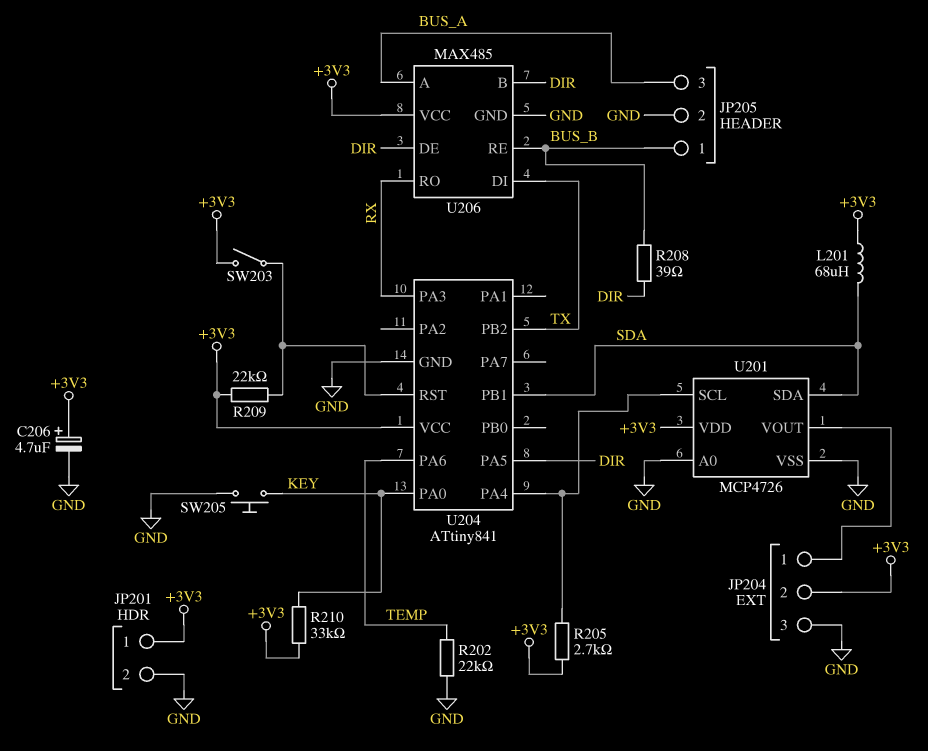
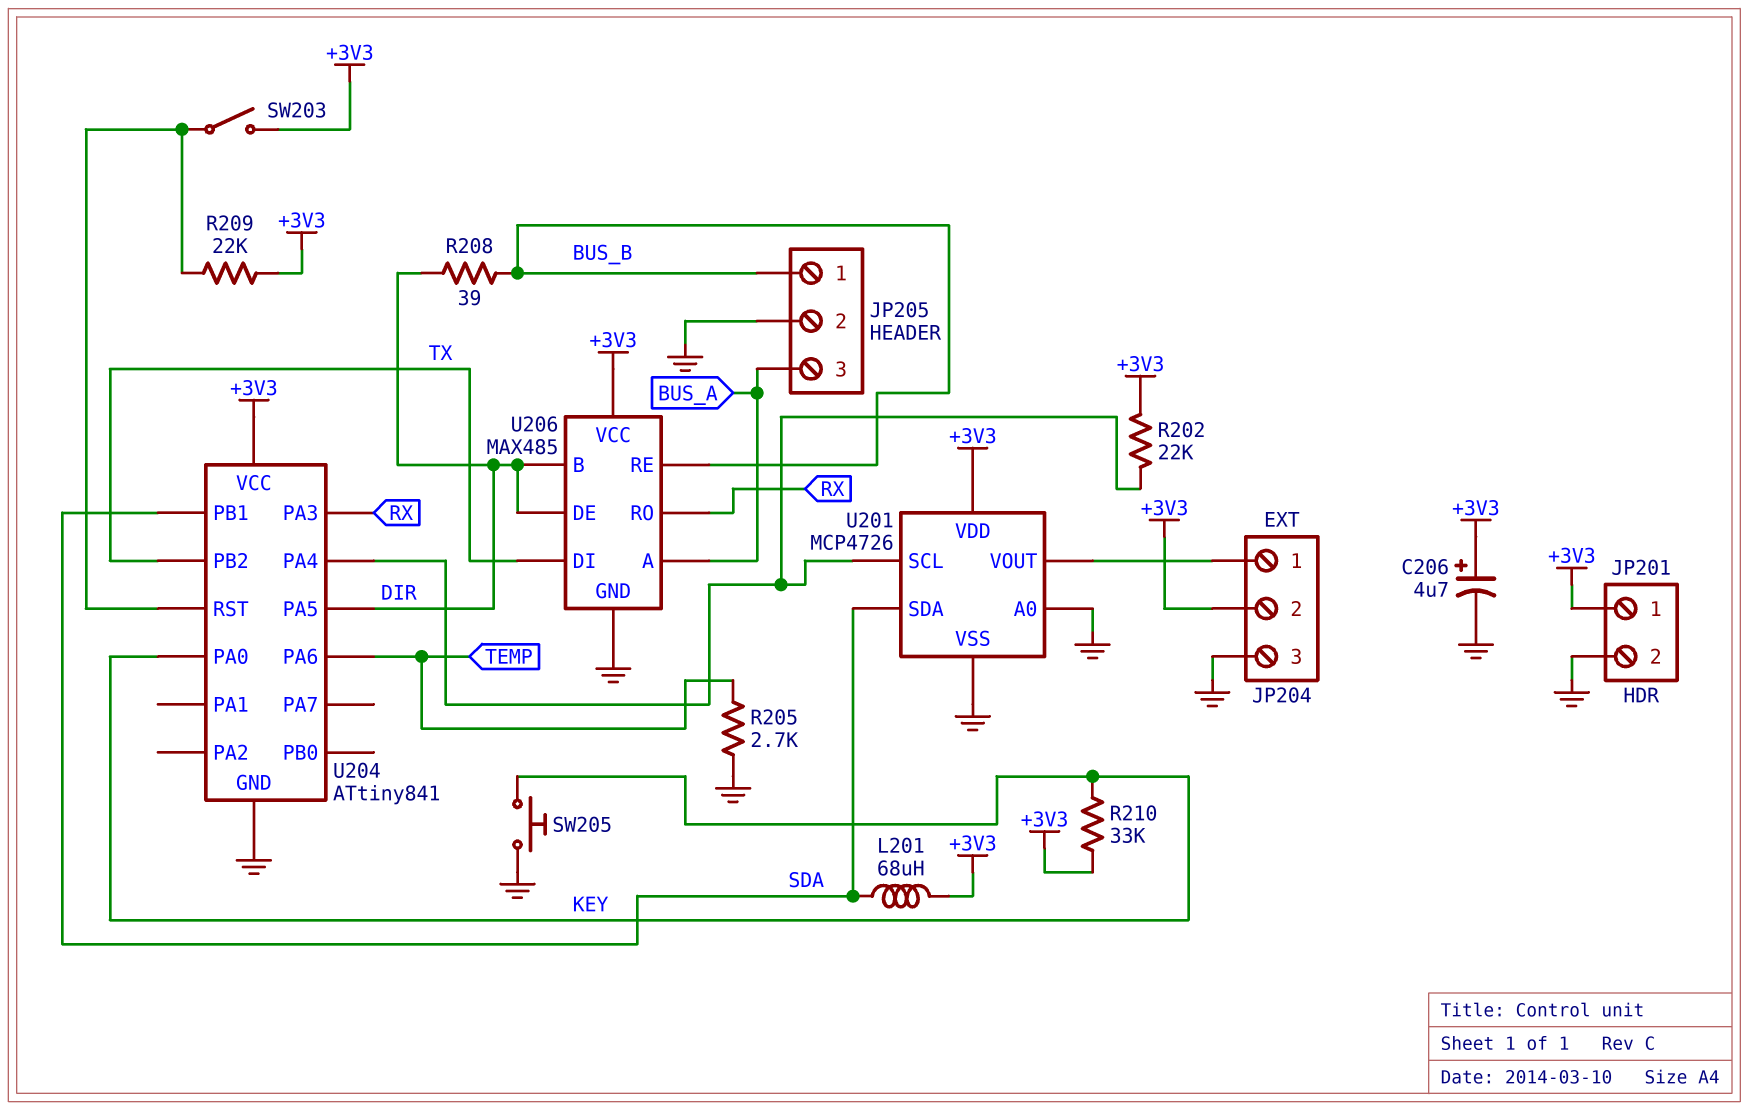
R202: 22k (GND, TEMP) -> 22k (+3V3, U201/SCL)
R205: 2.7k (+3V3, U201/SCL) -> 2.7k (GND, TEMP)

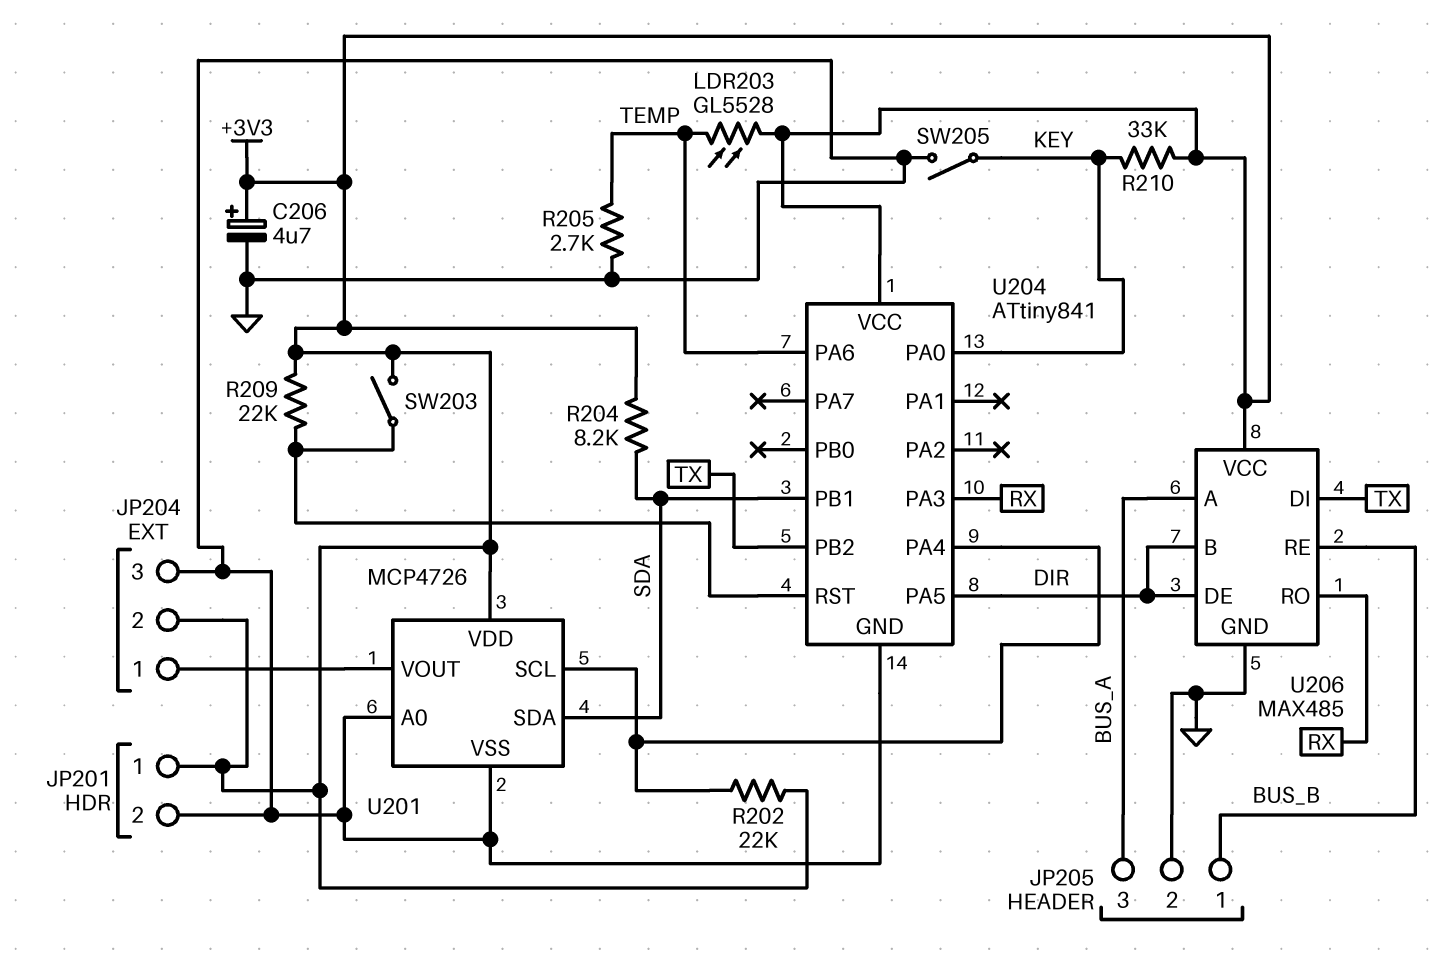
L201: 68uH (+3V3, SDA) -> none
LDR203: none -> GL5528 (+3V3, TEMP)
R204: none -> 8.2k (+3V3, SDA)
R208: 39 (BUS_B, DIR) -> none
SW205: button (GND, KEY) -> switch (GND, KEY)

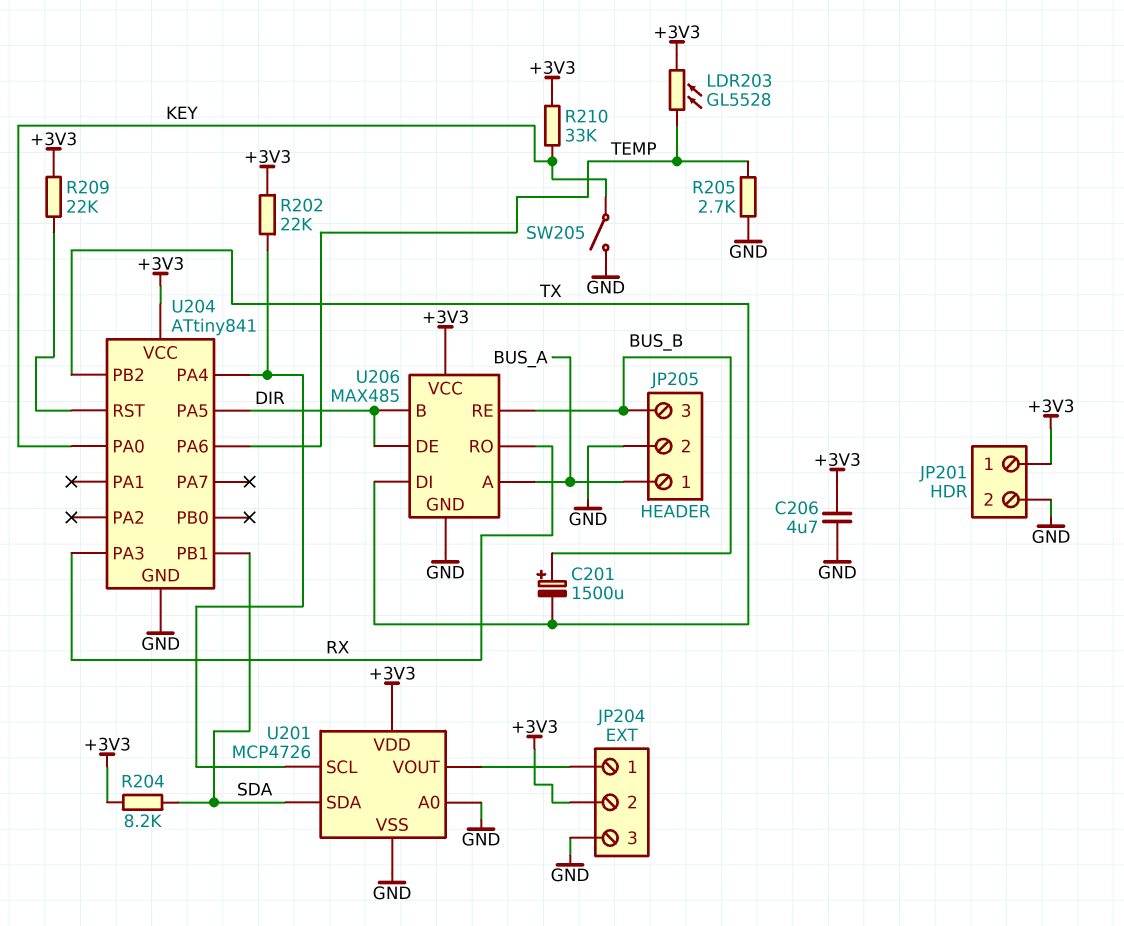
C201: none -> 1500uF (plus BUS_B, minus TX)
C206: 4.7uF (plus +3V3, minus GND) -> 4.7uF (+3V3, GND)
JP205 pin 1: BUS_B -> BUS_A
JP205 pin 3: BUS_A -> BUS_B
SW203: switch (+3V3, U204/RST) -> none

